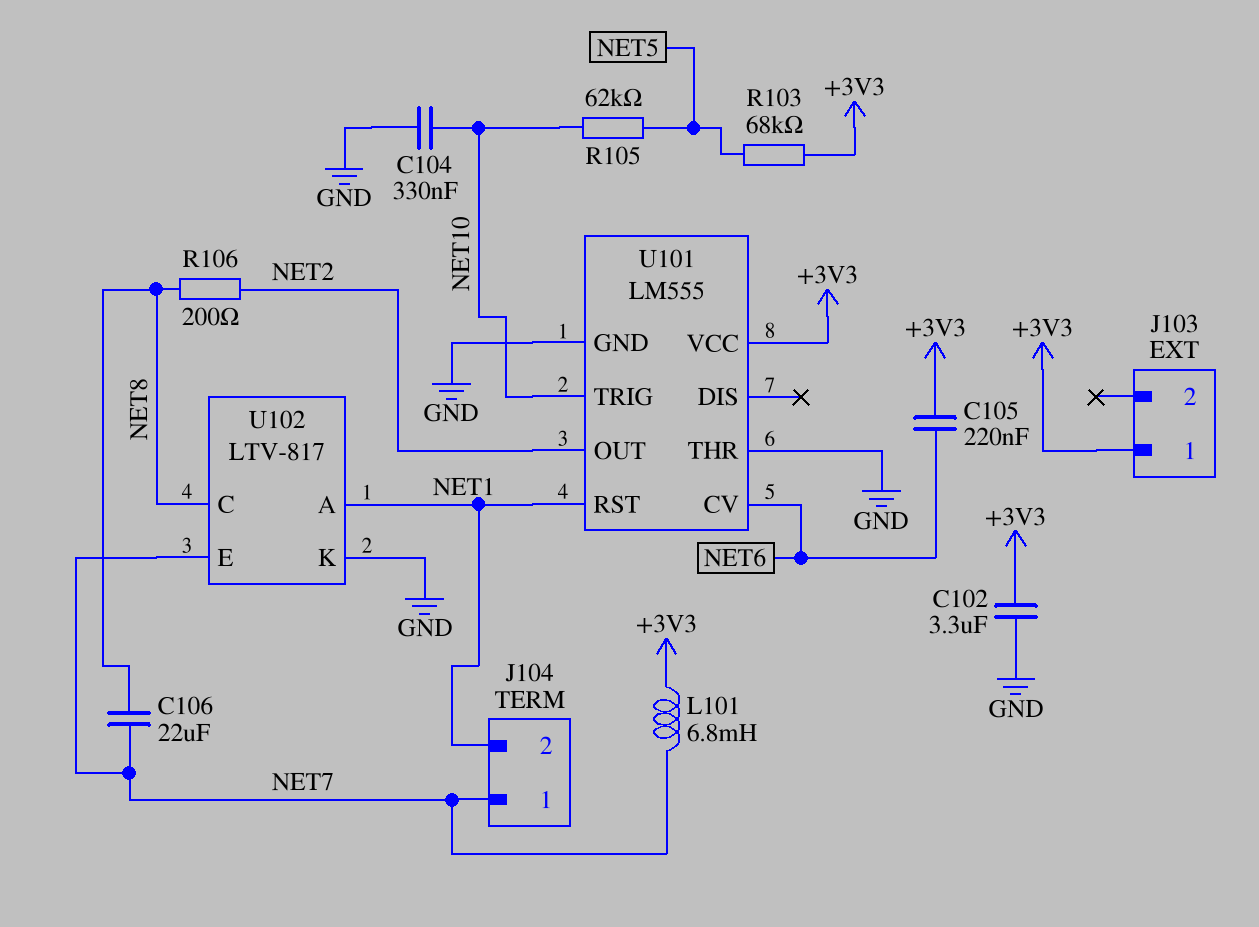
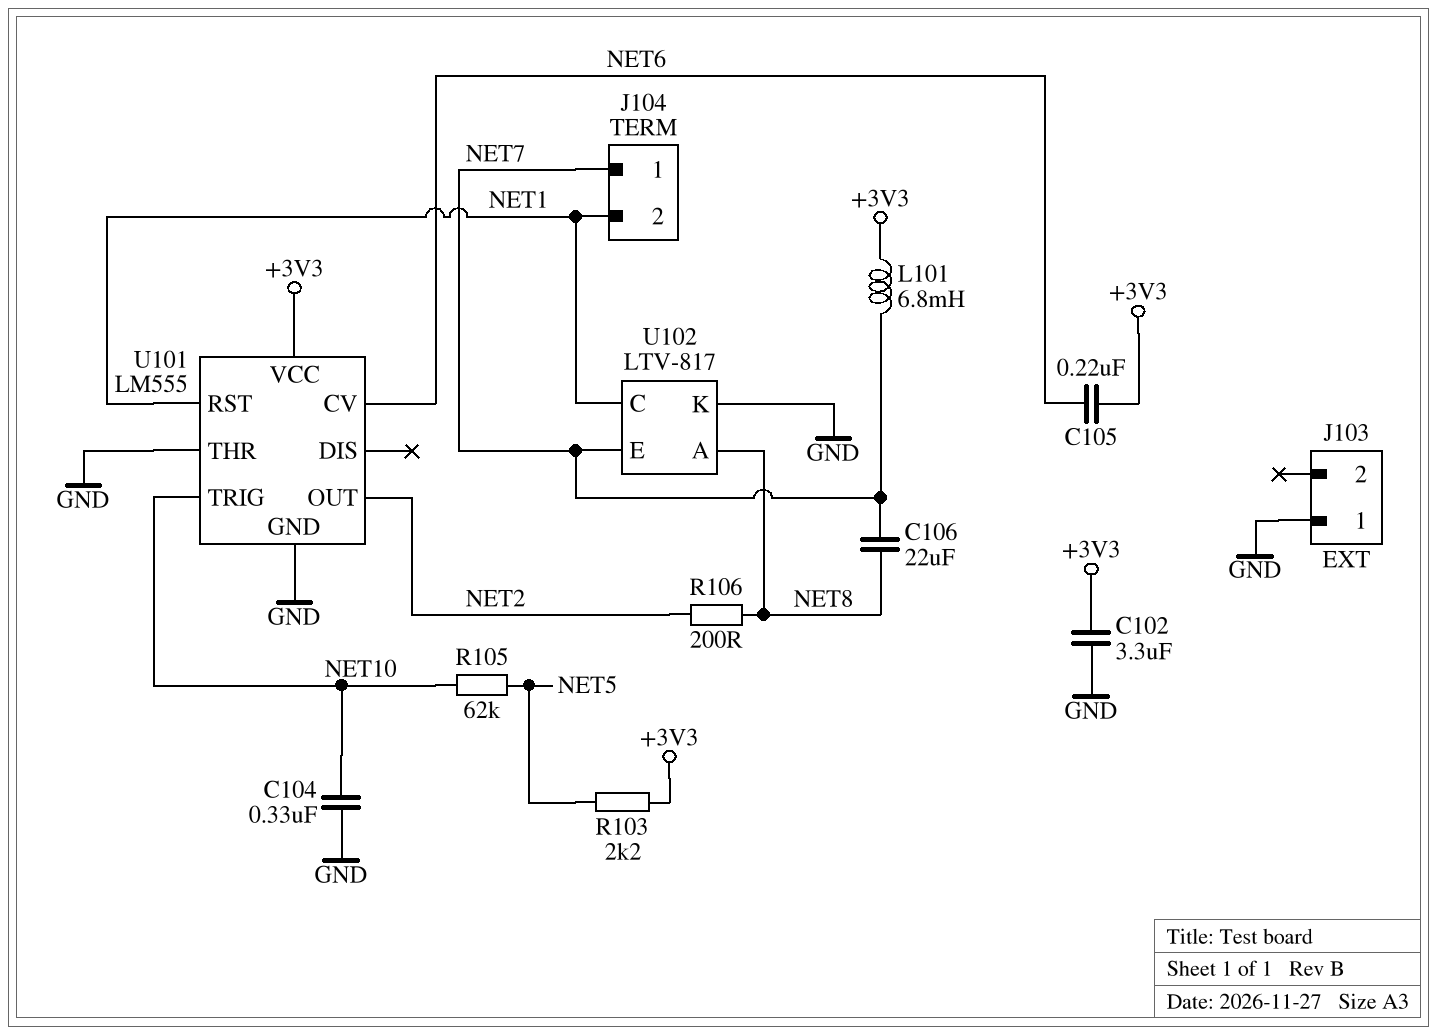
J103 pin 1: +3V3 -> GND
R103: 68k (+3V3, NET5) -> 2.2k (+3V3, NET5)
U102 pin A: NET1 -> NET8
U102 pin C: NET8 -> NET1

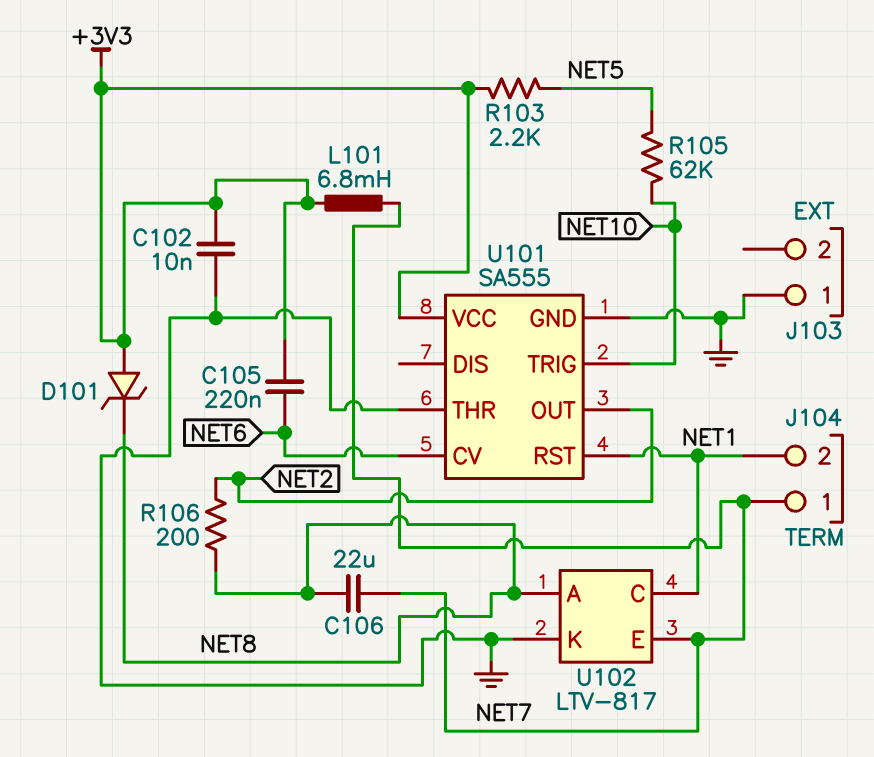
C102: 3.3uF (+3V3, GND) -> 10nF (+3V3, GND)
C104: 330nF (GND, NET10) -> none
D101: none -> zener (A +3V3, K NET8)
U101: LM555 -> SA555

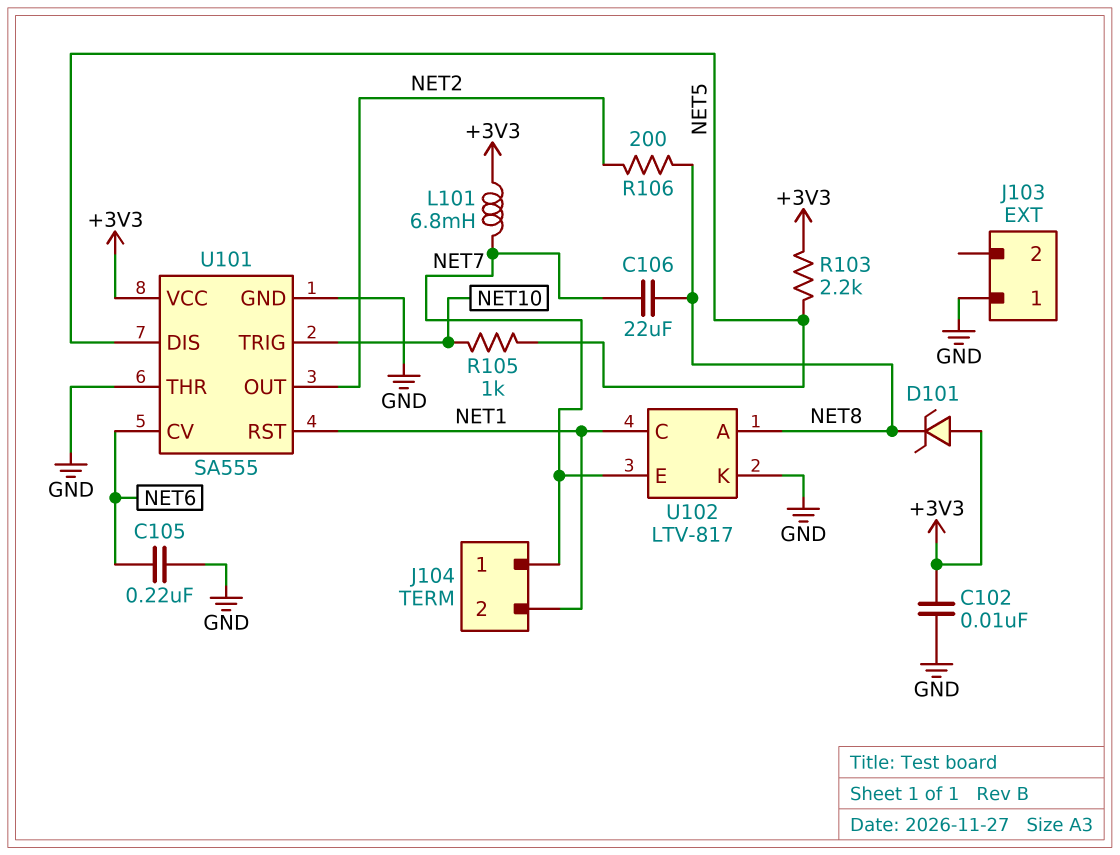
C105: 220nF (+3V3, NET6) -> 220nF (GND, NET6)
R105: 62k (NET5, NET10) -> 1k (NET5, NET10)
U101 pin DIS: none -> NET5

